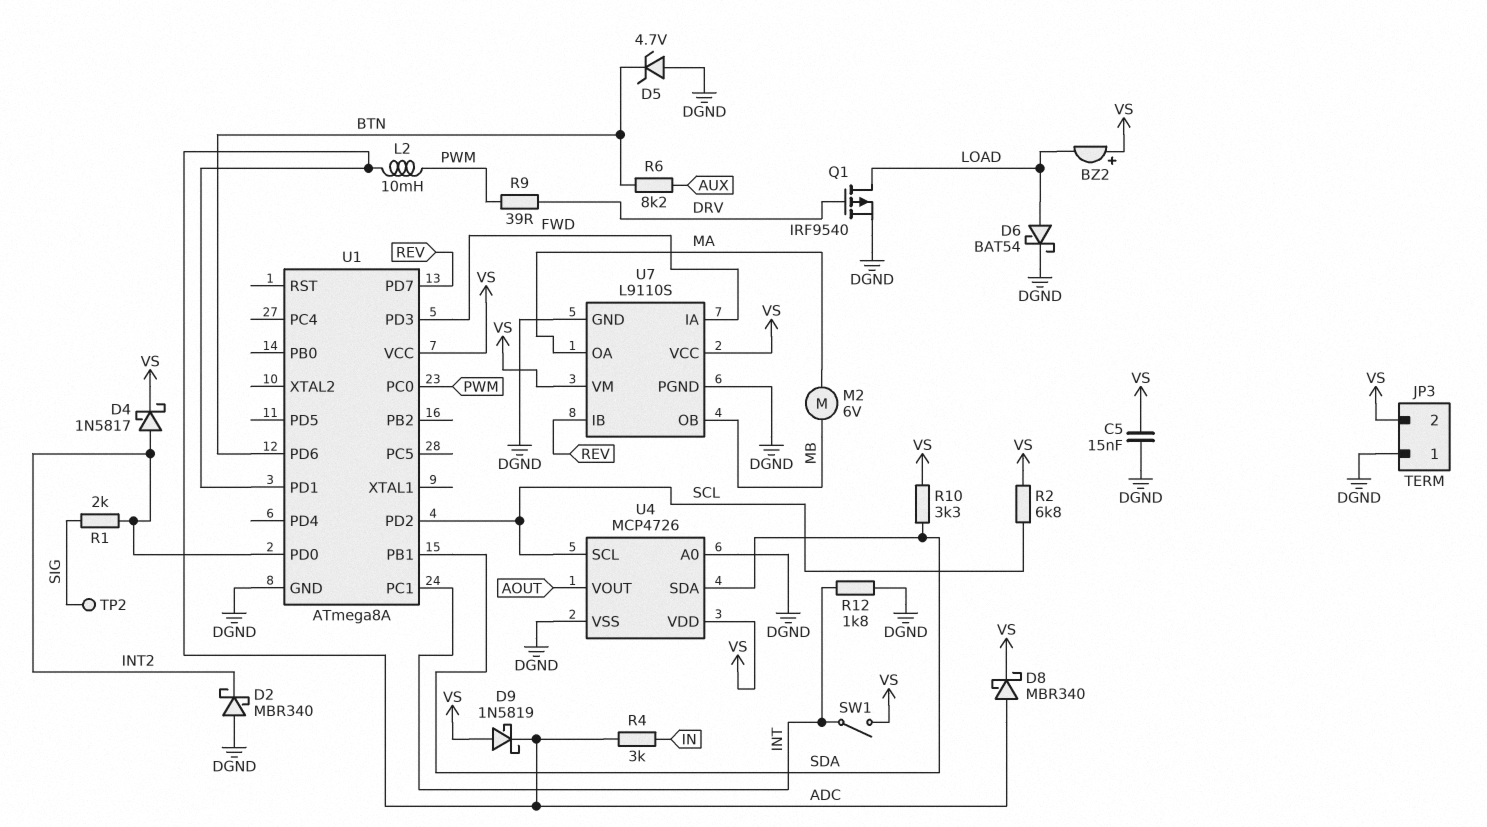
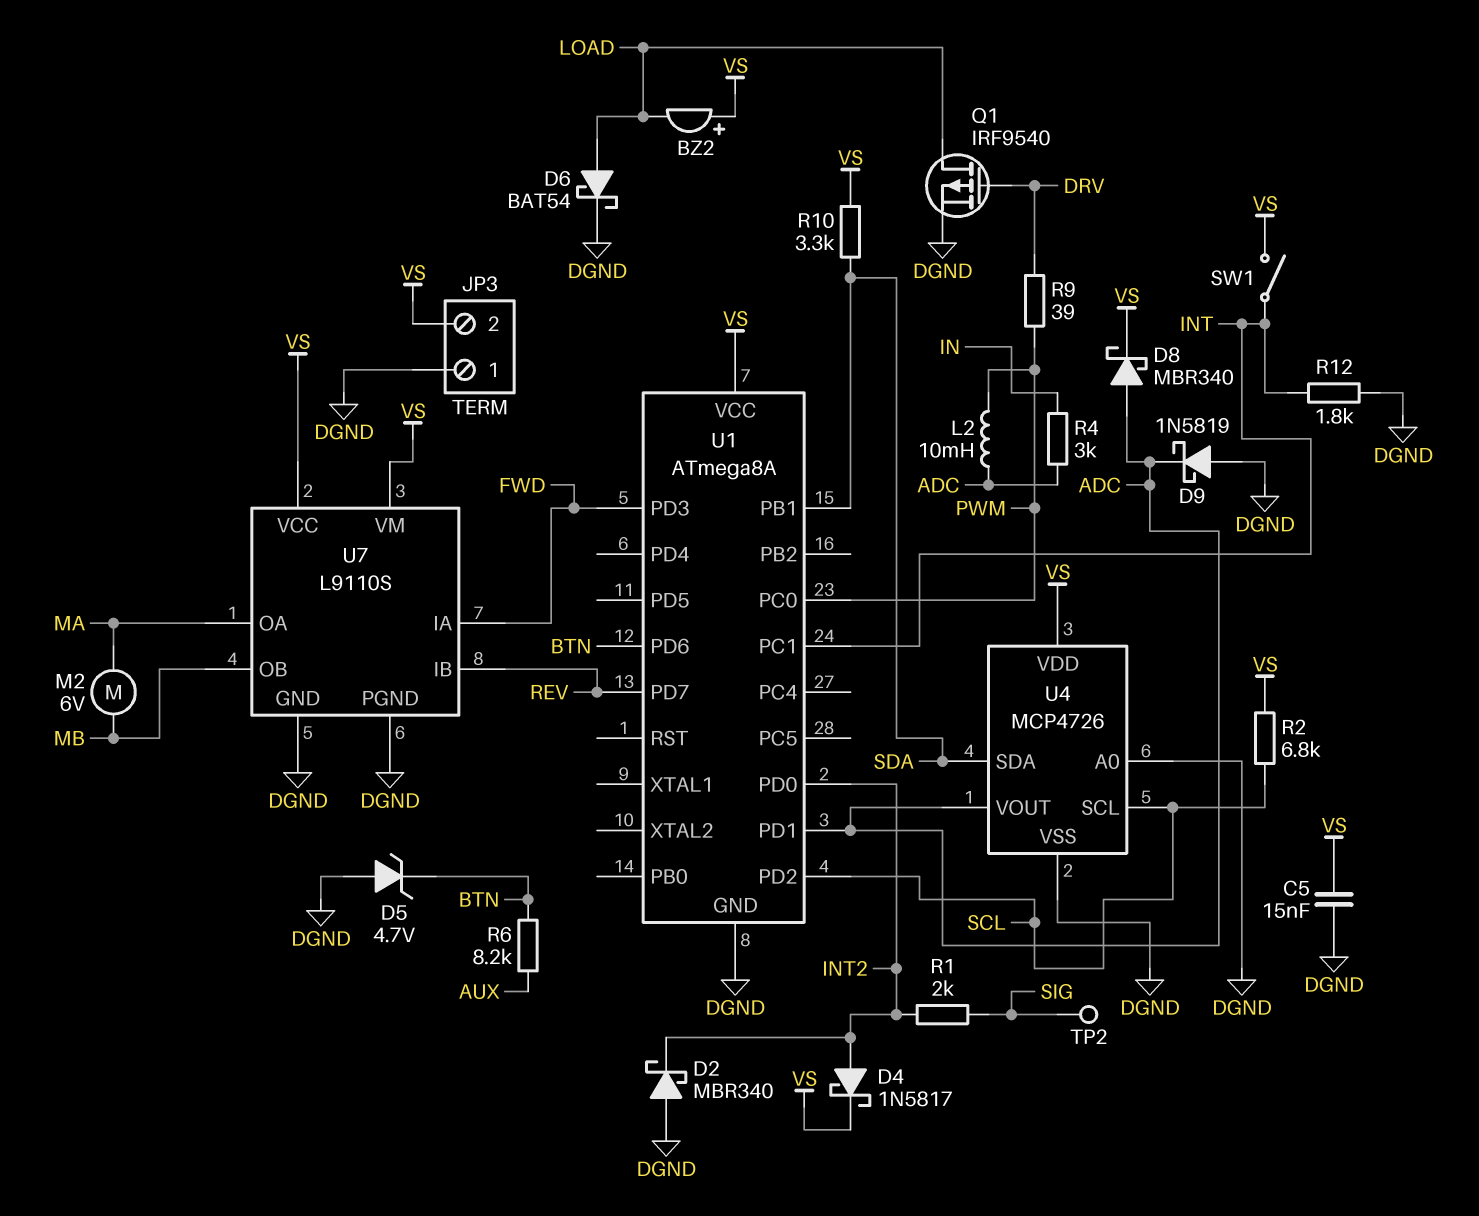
D9: schottky 1N5819 (A VS, K ADC) -> schottky 1N5819 (A DGND, K ADC)
U4 pin VOUT: AOUT -> ADC

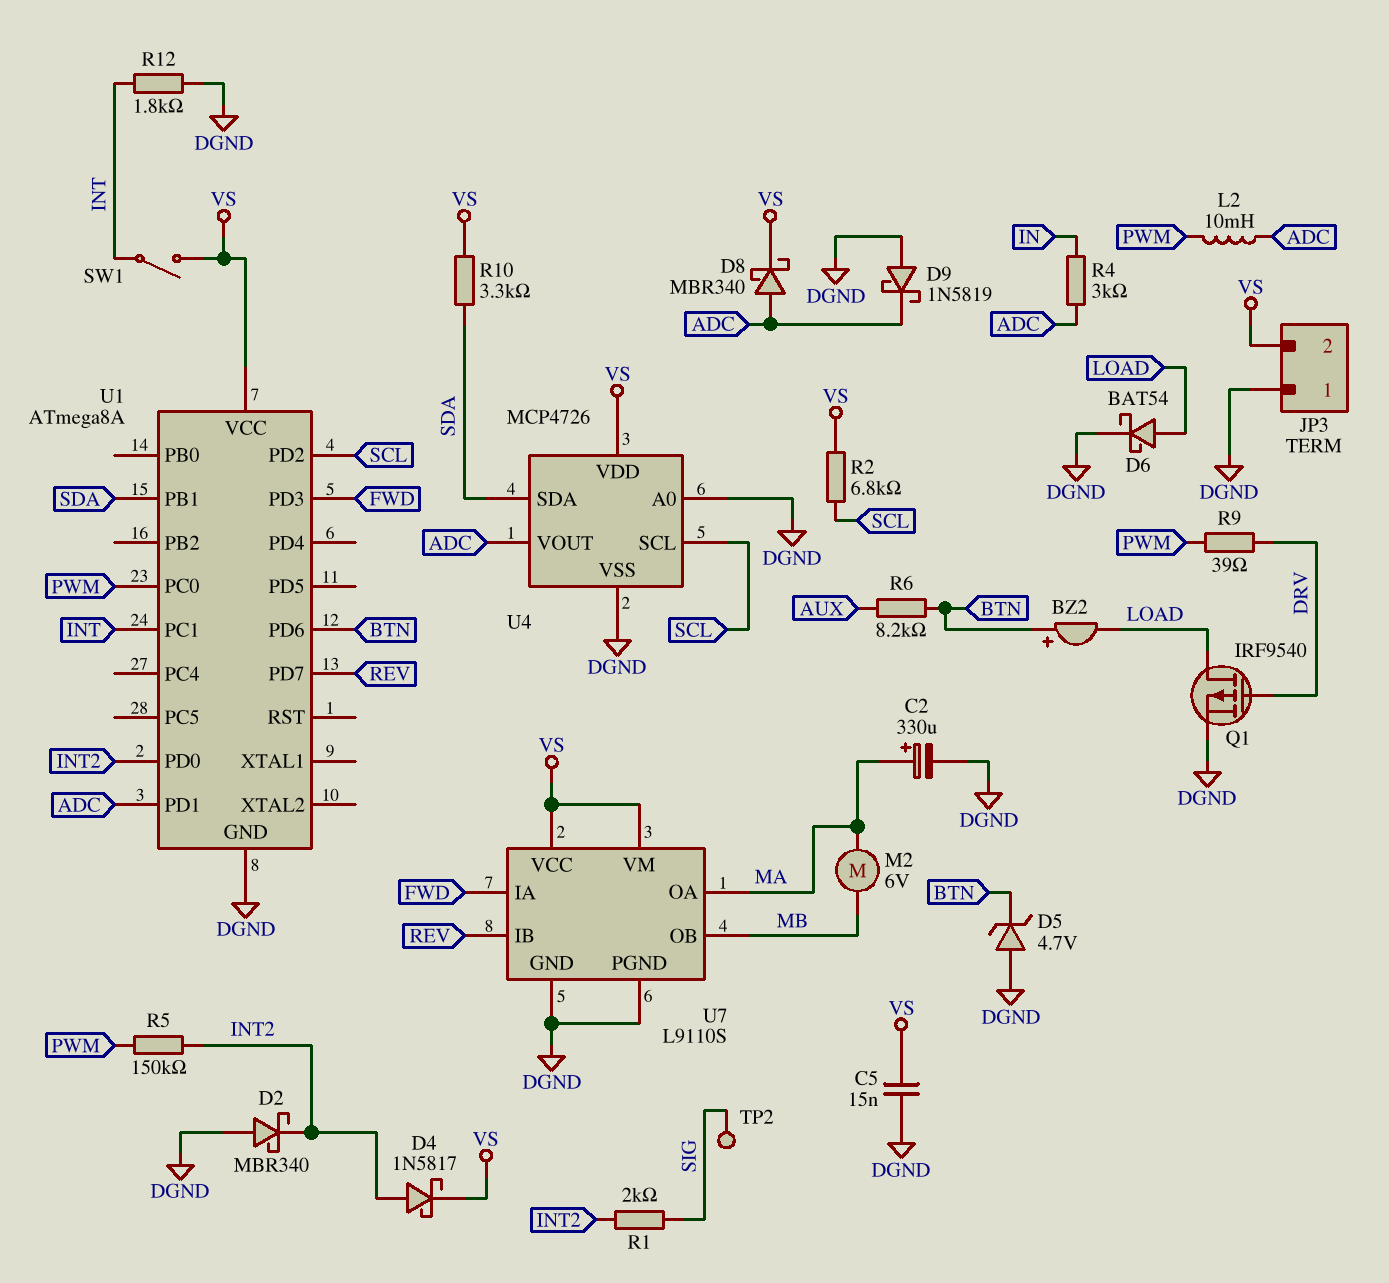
BZ2: buzzer (plus VS, minus LOAD) -> buzzer (plus BTN, minus LOAD)
C2: none -> 330uF (plus MA, minus DGND)
R5: none -> 150k (INT2, PWM)

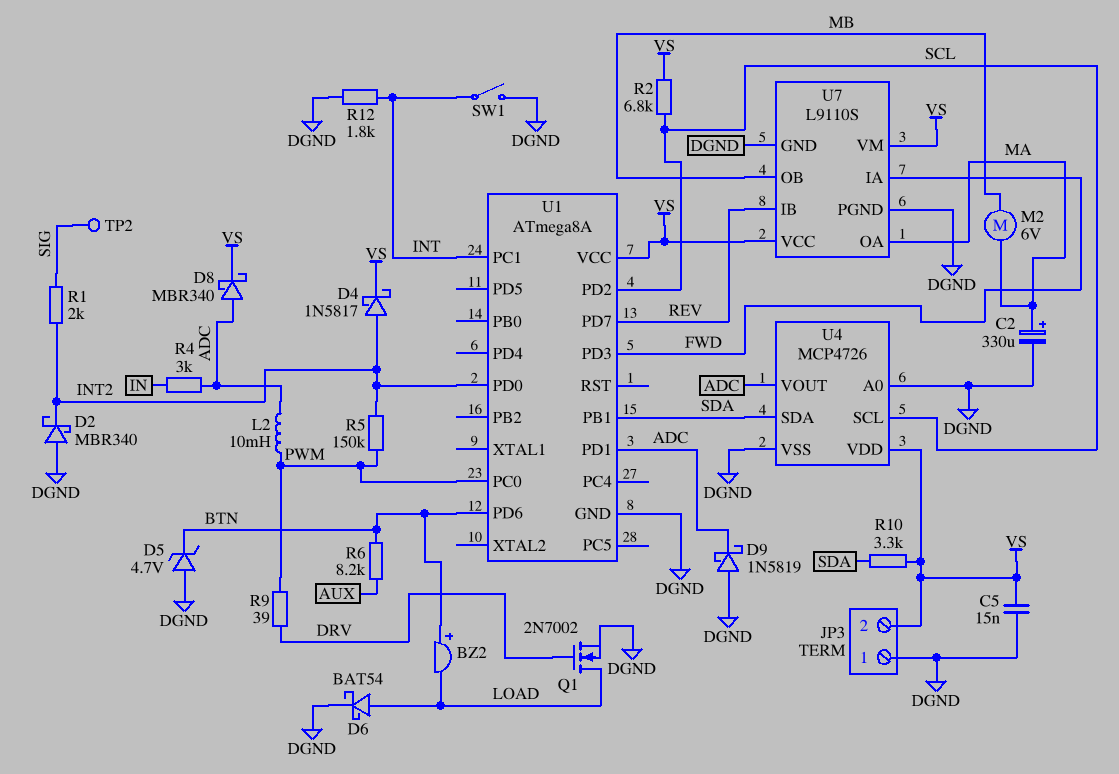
Q1: PMOS IRF9540 (G DRV, D LOAD, S DGND) -> NMOS 2N7002 (G DRV, D LOAD, S DGND)
SW1: switch (INT, VS) -> switch (DGND, INT)

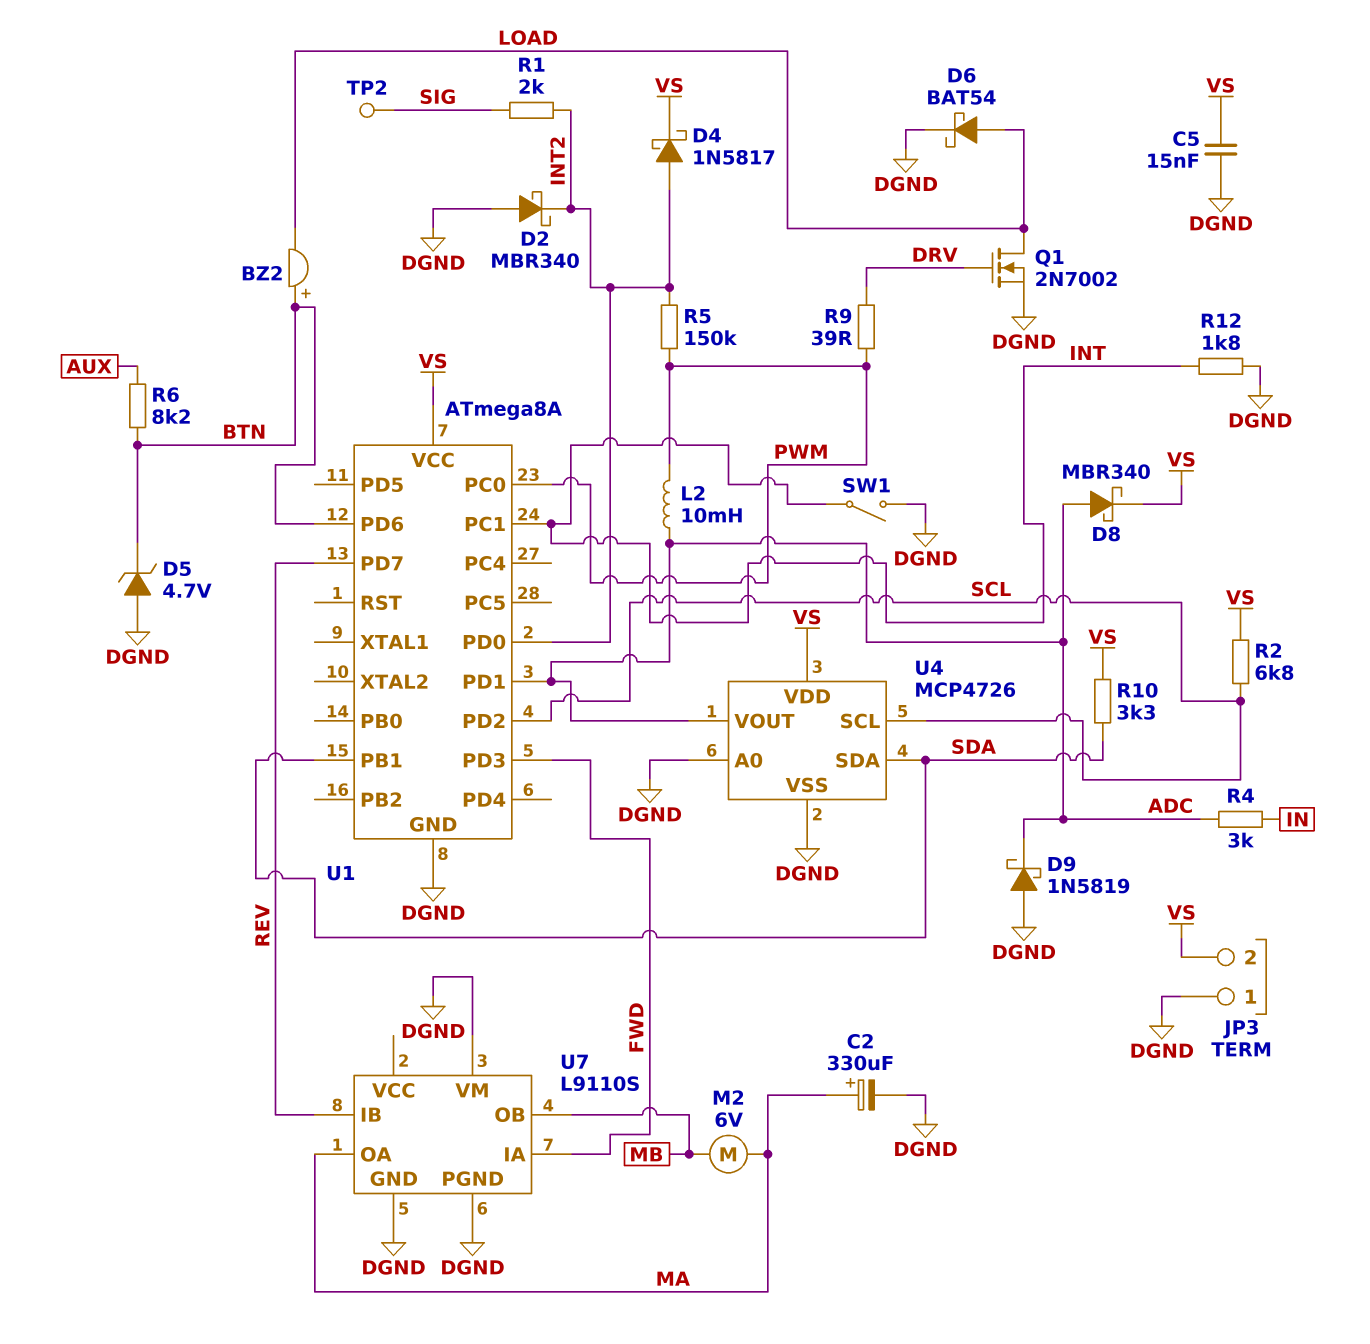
U7 pin VCC: VS -> none
U7 pin VM: VS -> DGND

